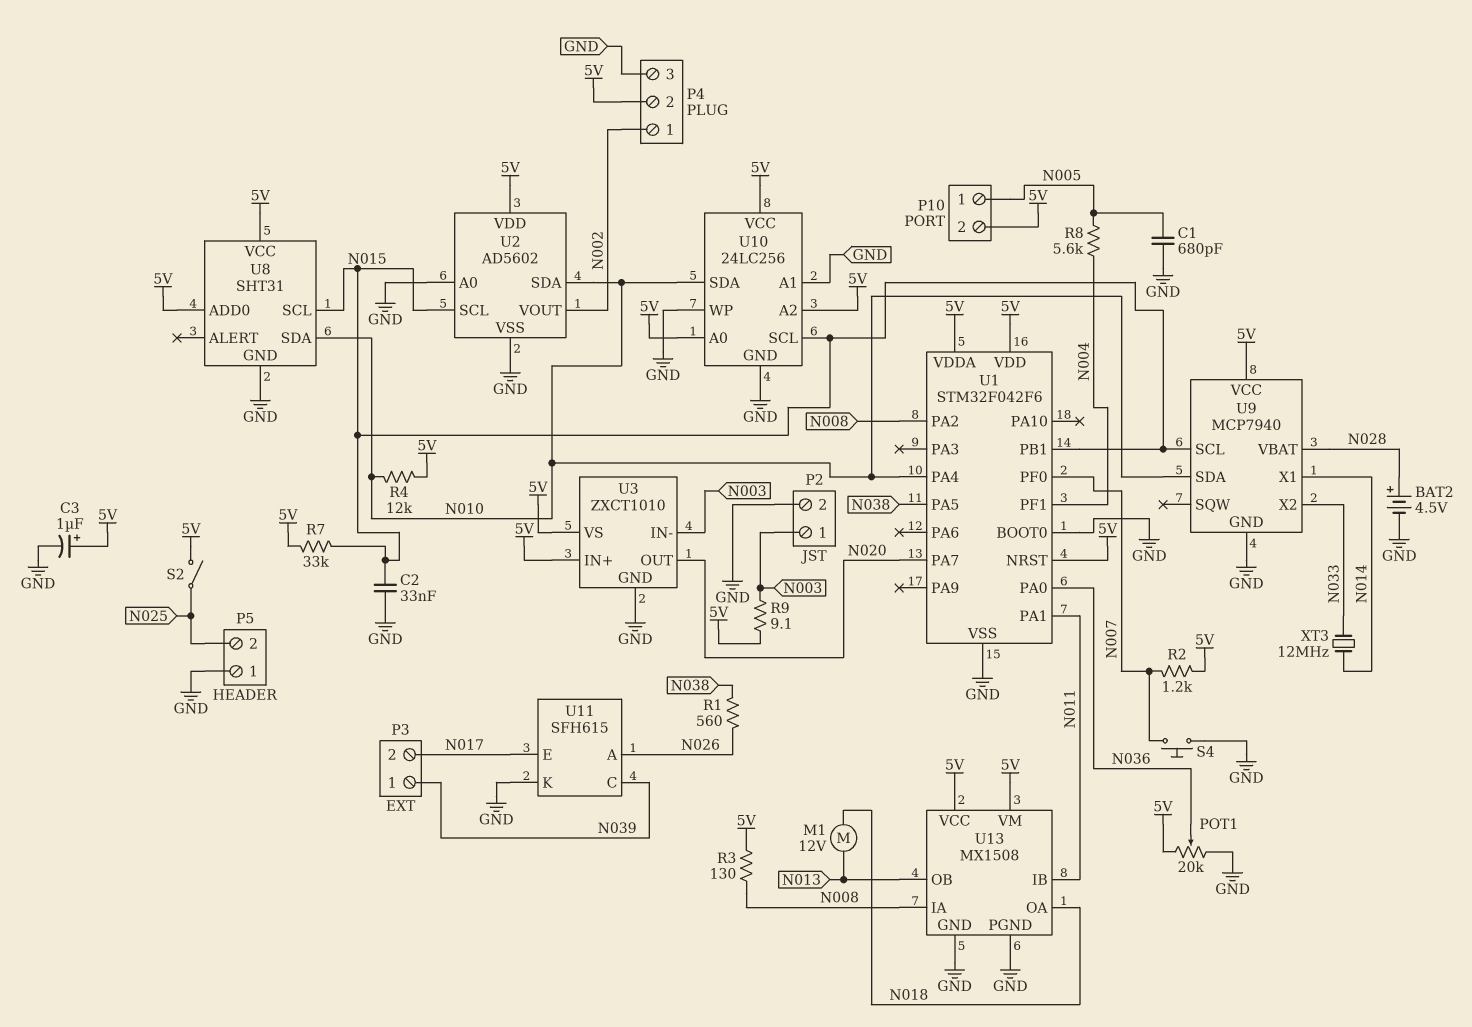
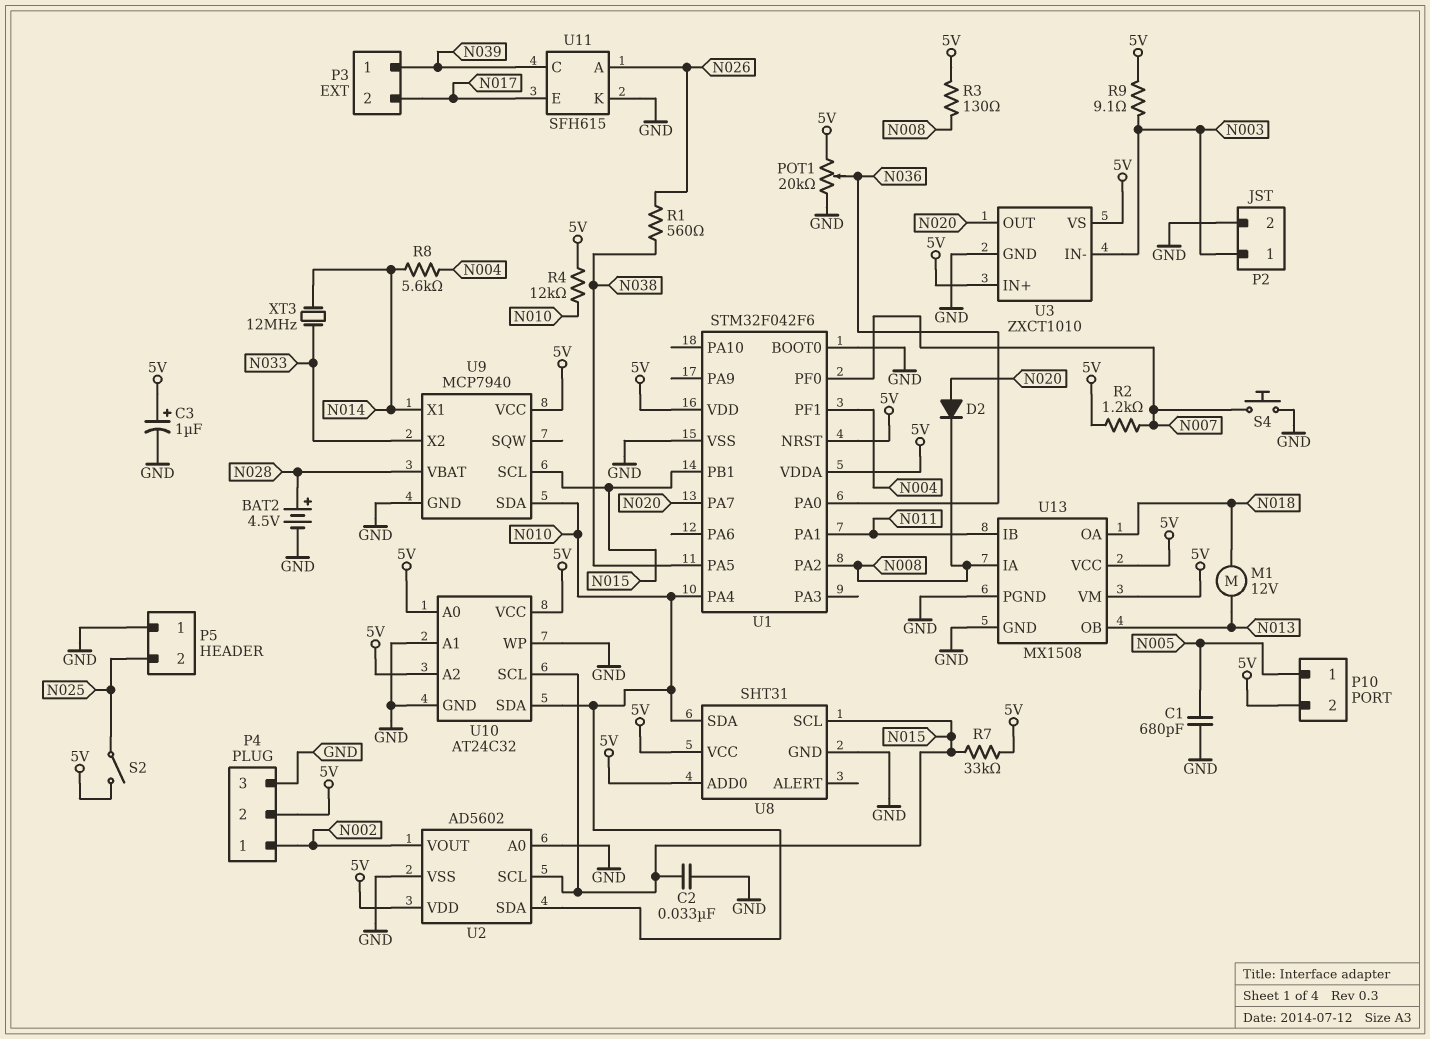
D2: none -> diode (A N020, K N008)
R8: 5.6k (N004, N005) -> 5.6k (N004, N014)
U10: 24LC256 -> AT24C32

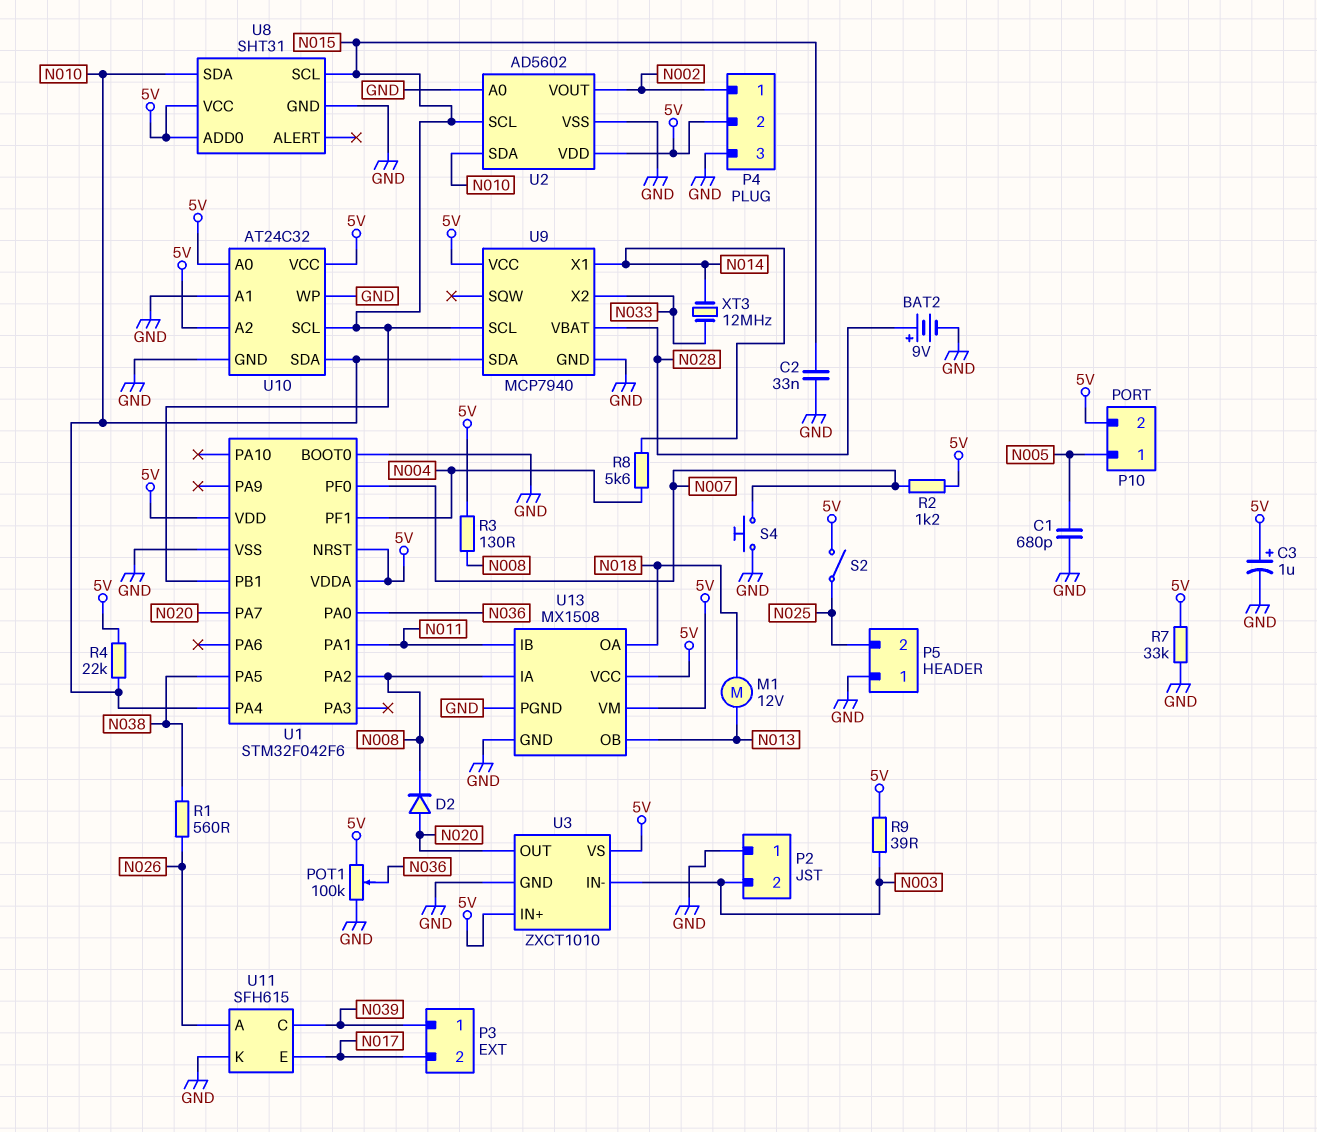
BAT2: 4.5V (plus N028, minus GND) -> 9V (plus N028, minus GND)
P2 pin 1: N003 -> GND
P2 pin 2: GND -> N003
POT1: 20k (5V, GND, wiper N036) -> 100k (5V, GND, wiper N036)
R4: 12k (5V, N010) -> 22k (5V, N010)
R7: 33k (5V, N015) -> 33k (5V, GND)
R9: 9.1 (5V, N003) -> 39 (5V, N003)

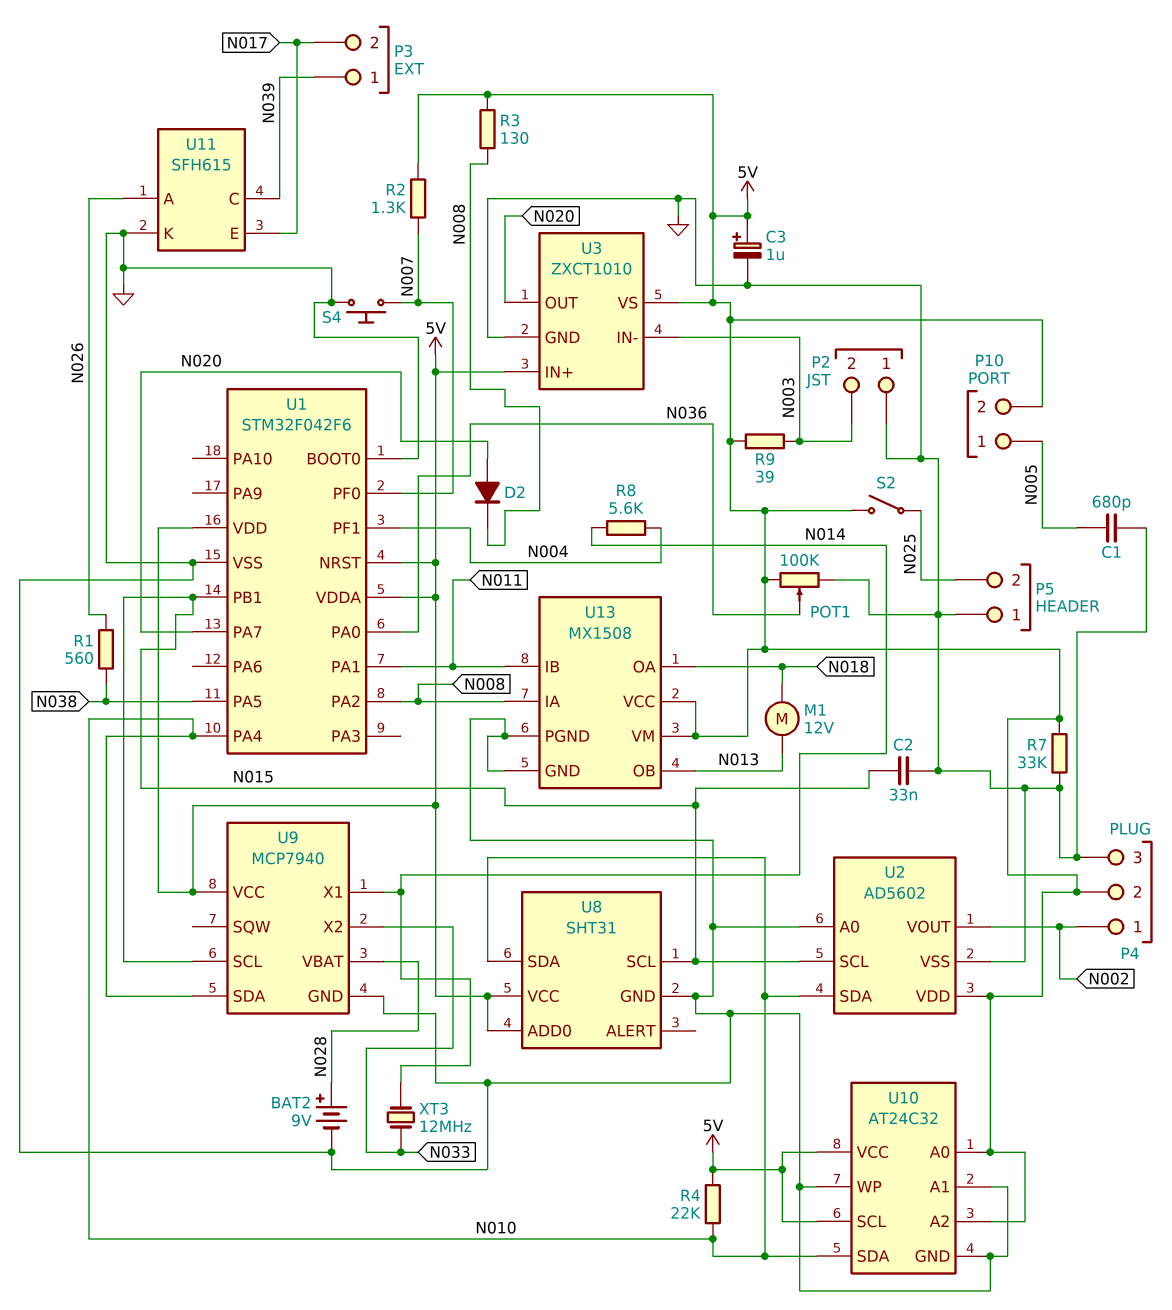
R2: 1.2k (5V, N007) -> 1.3k (5V, N007)
U10 pin SCL: N015 -> 5V

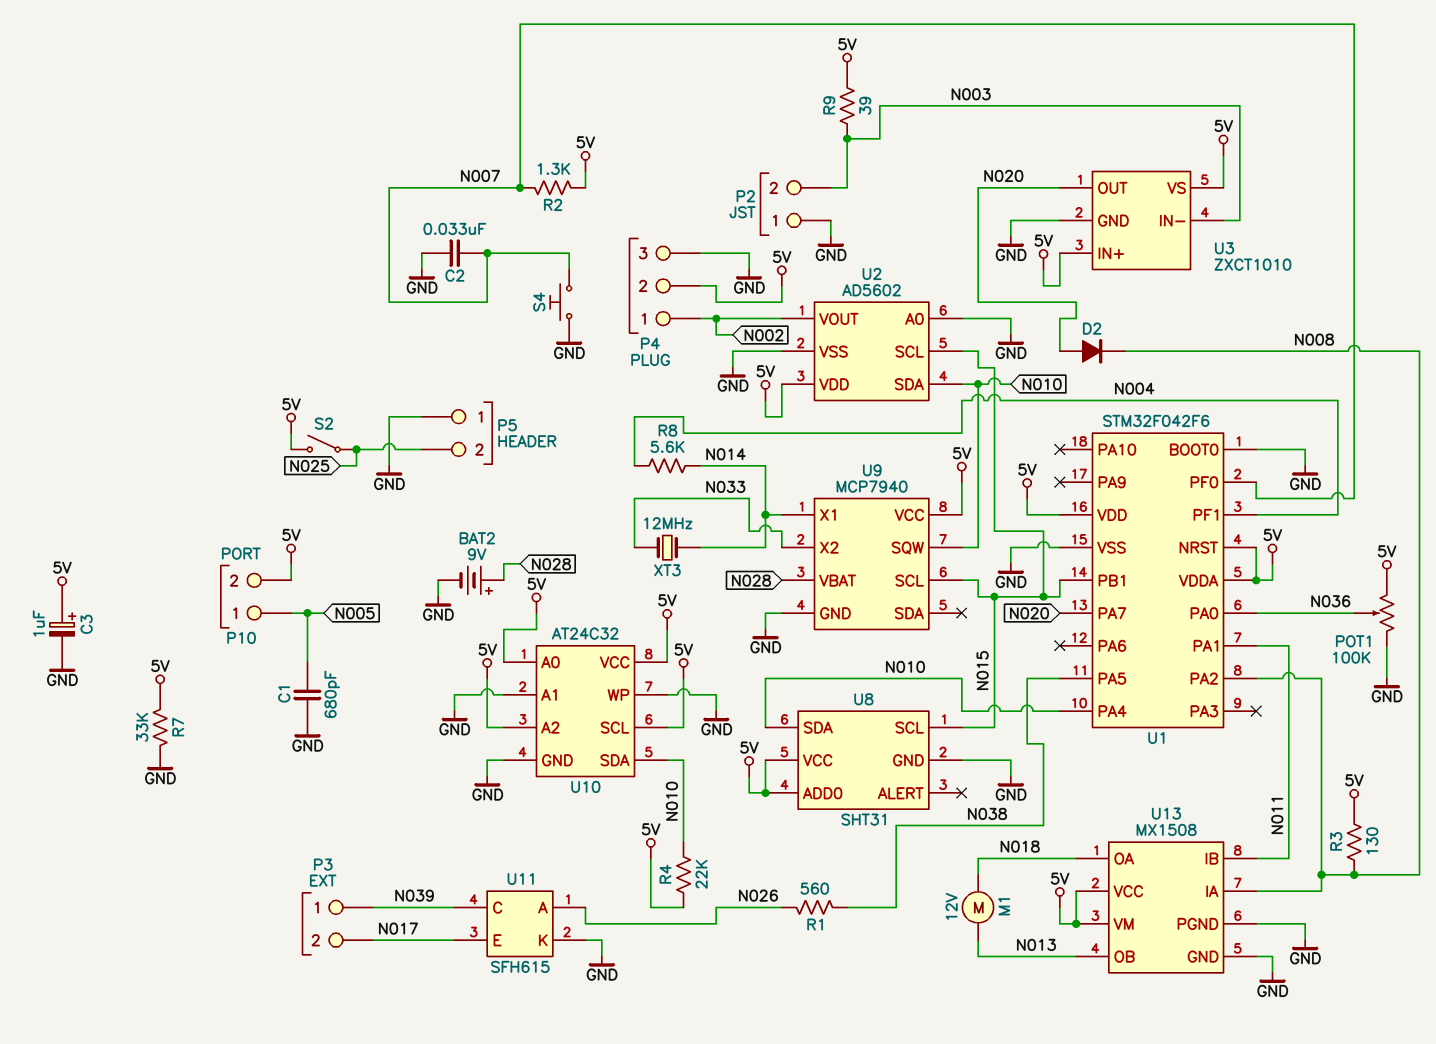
C2: 33nF (GND, N015) -> 33nF (GND, N007)
U9 pin SDA: N010 -> none
U9 pin SQW: none -> N010

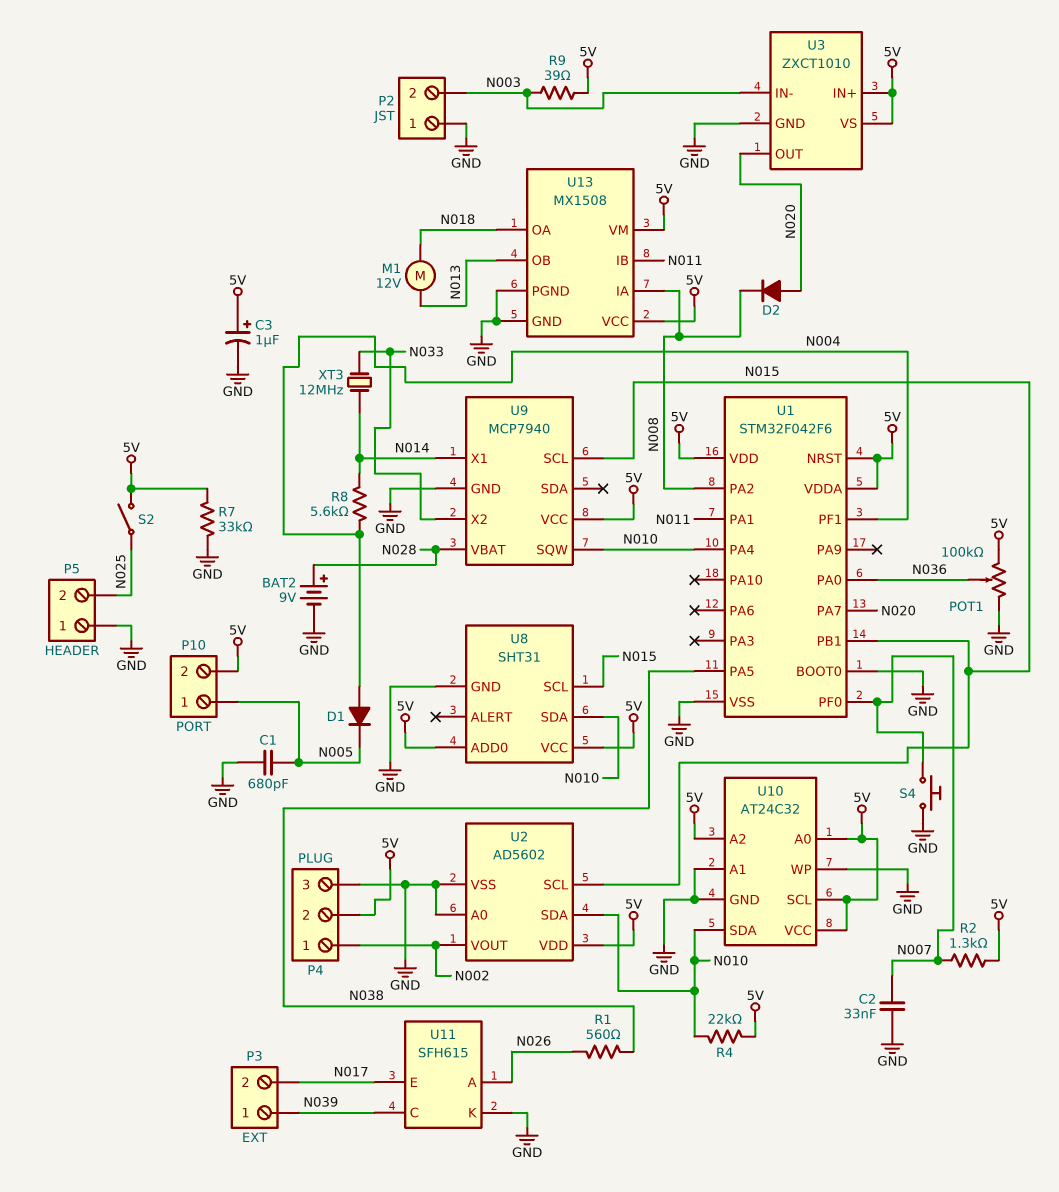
D1: none -> diode (A N004, K N005)
R3: 130 (5V, N008) -> none

